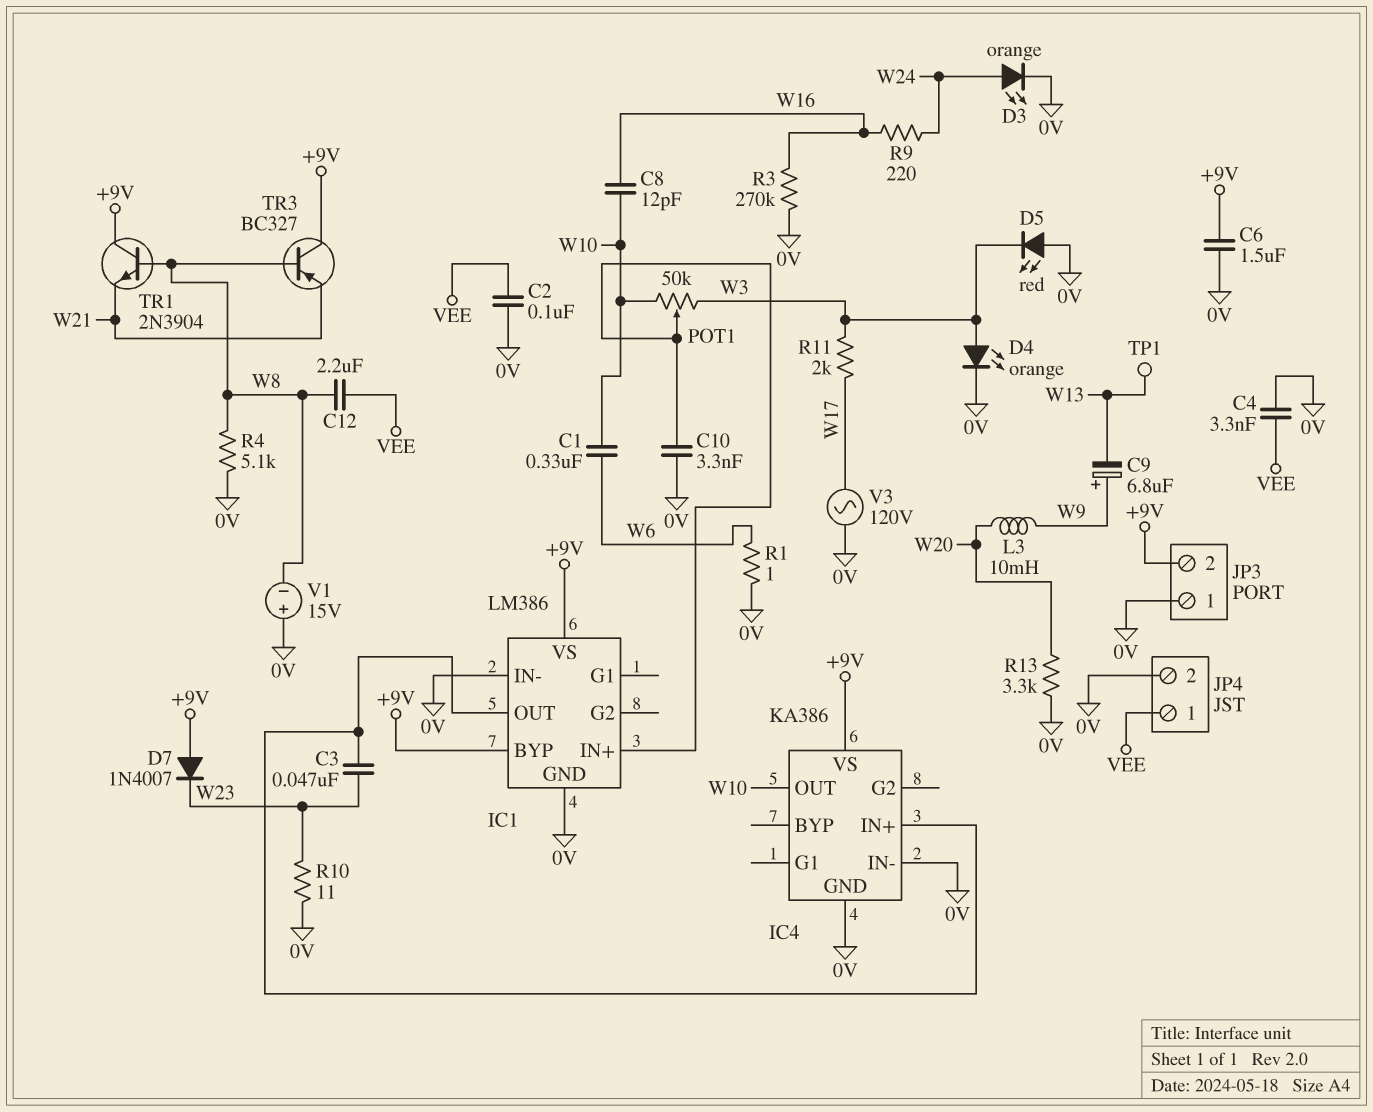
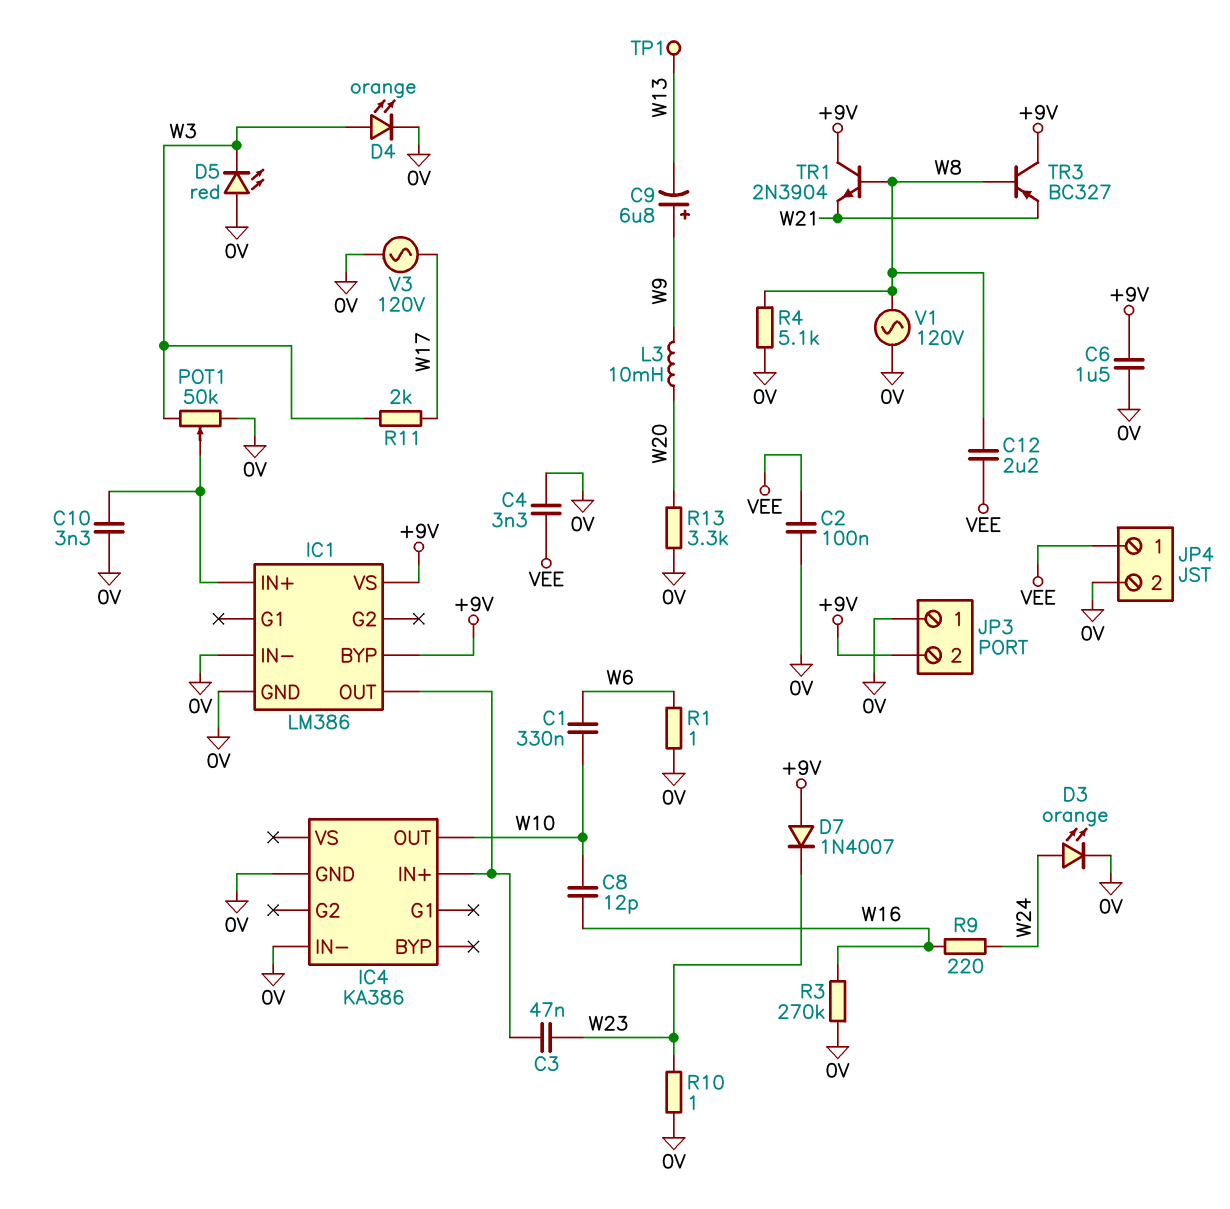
IC4 pin VS: +9V -> none
POT1: 50k (W3, W10, wiper IC1/IN+) -> 50k (0V, W3, wiper IC1/IN+)
R10: 11 (0V, W23) -> 1 (0V, W23)
V1: 15V (plus 0V, minus W8) -> AC 120V (0V, W8)

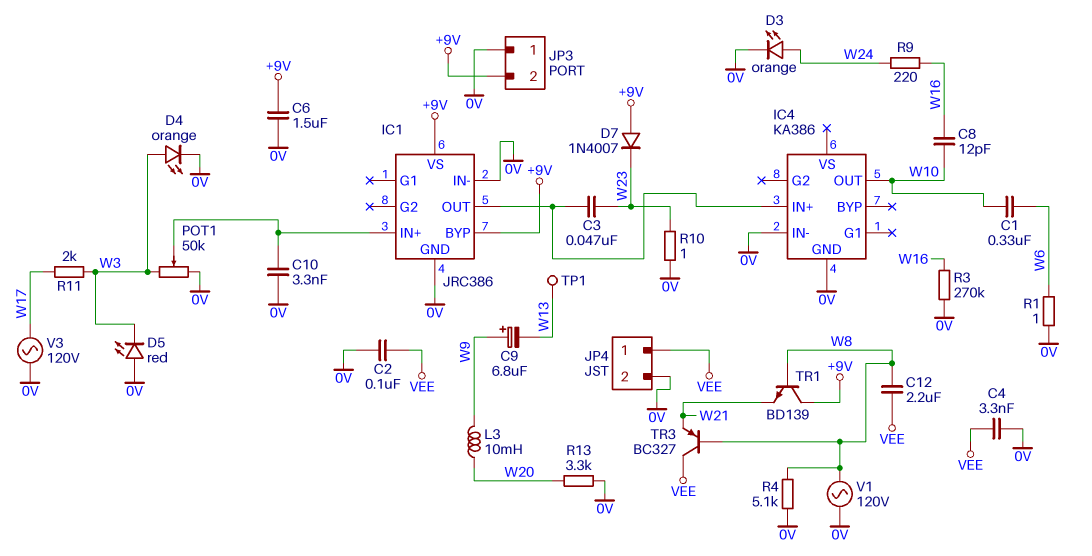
IC1: LM386 -> JRC386
TR1: NPN 2N3904 (B W8, C +9V, E W21) -> NPN BD139 (B W8, C +9V, E W21)
TR3: PNP BC327 (B W8, C +9V, E W21) -> PNP BC327 (B W8, C VEE, E W21)

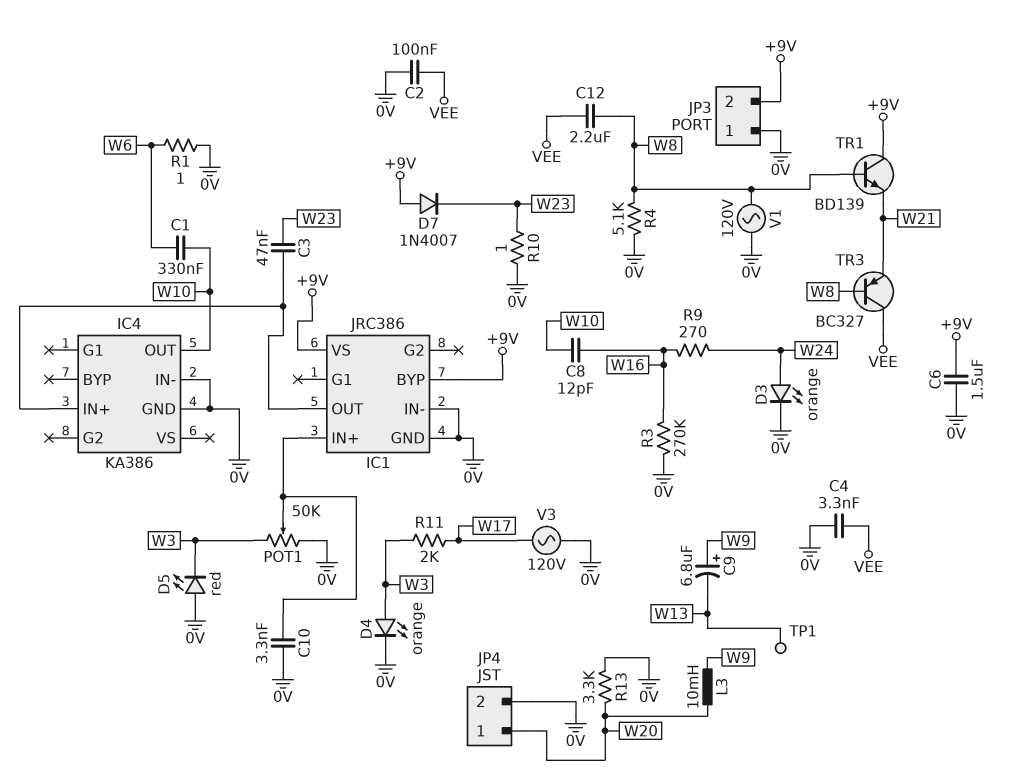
JP4 pin 1: VEE -> W20
R9: 220 (W16, W24) -> 270 (W16, W24)

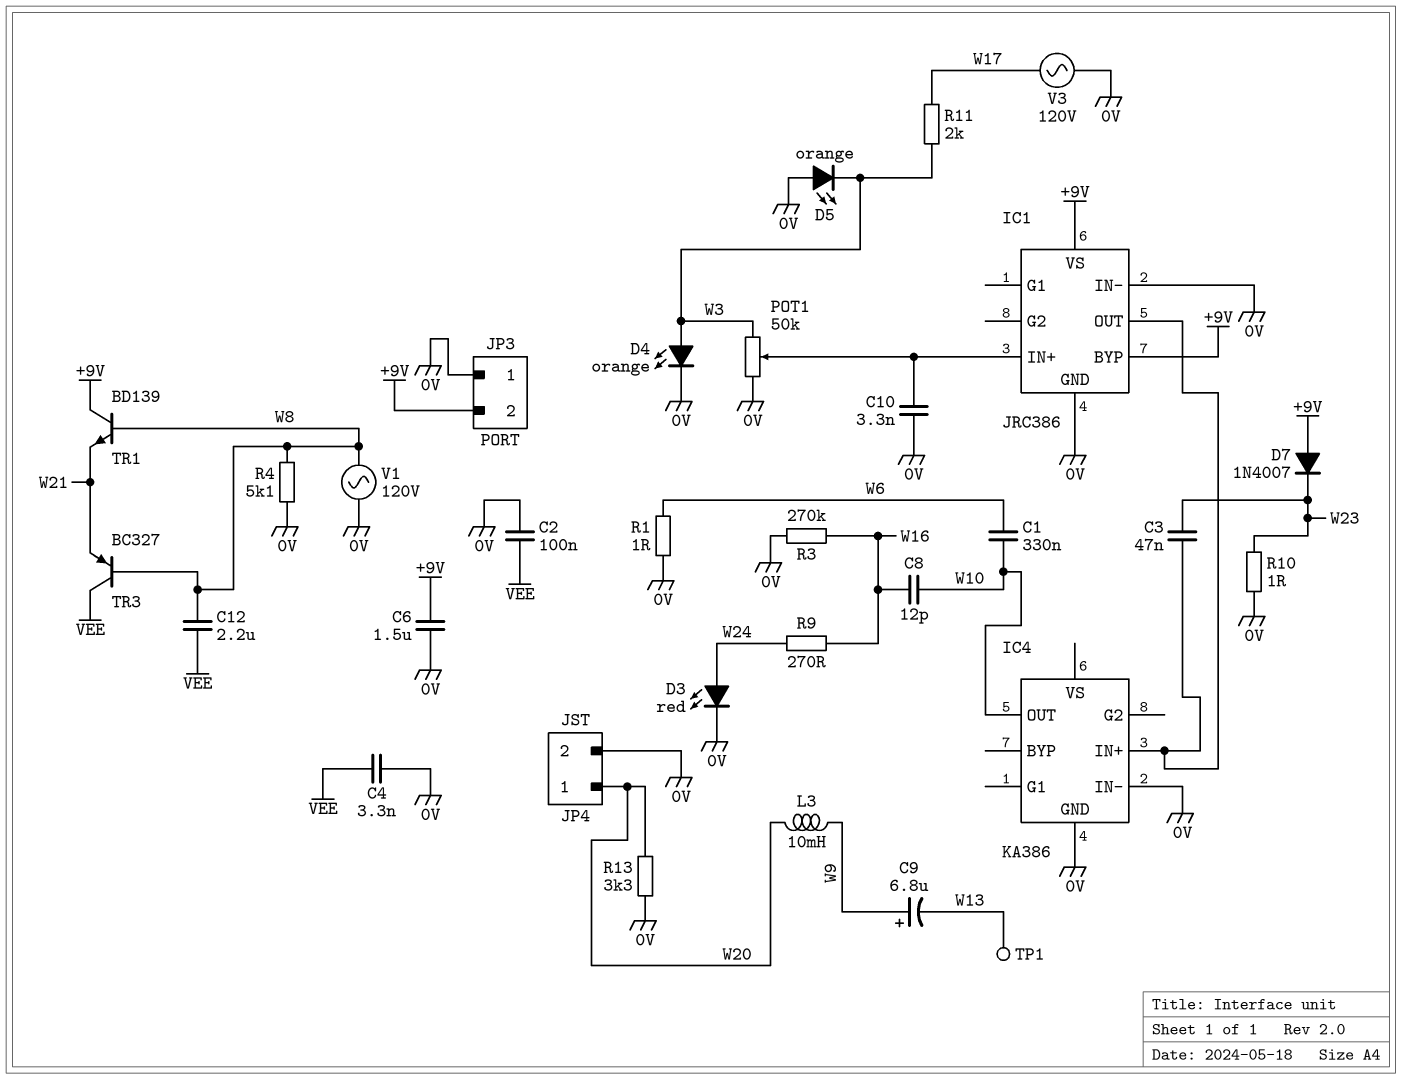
D3: LED orange (A W24, K 0V) -> LED red (A W24, K 0V)
D5: LED red (A 0V, K W3) -> LED orange (A 0V, K W3)

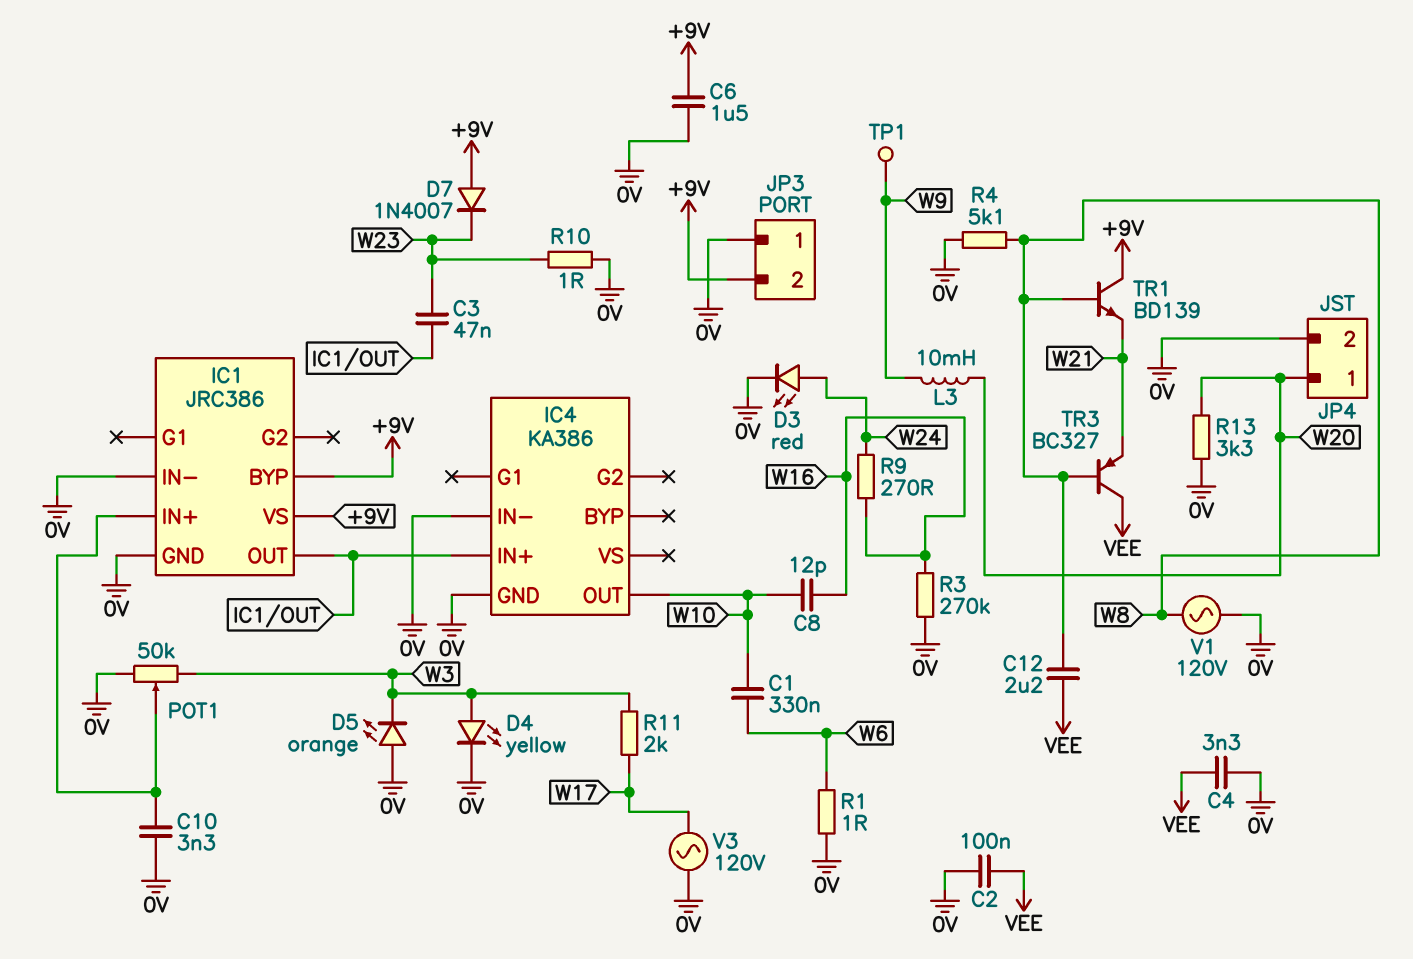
C9: 6.8uF (plus W9, minus W13) -> none
D4: LED orange (A W3, K 0V) -> LED yellow (A W3, K 0V)
TP1: test point (W13) -> test point (W9)

